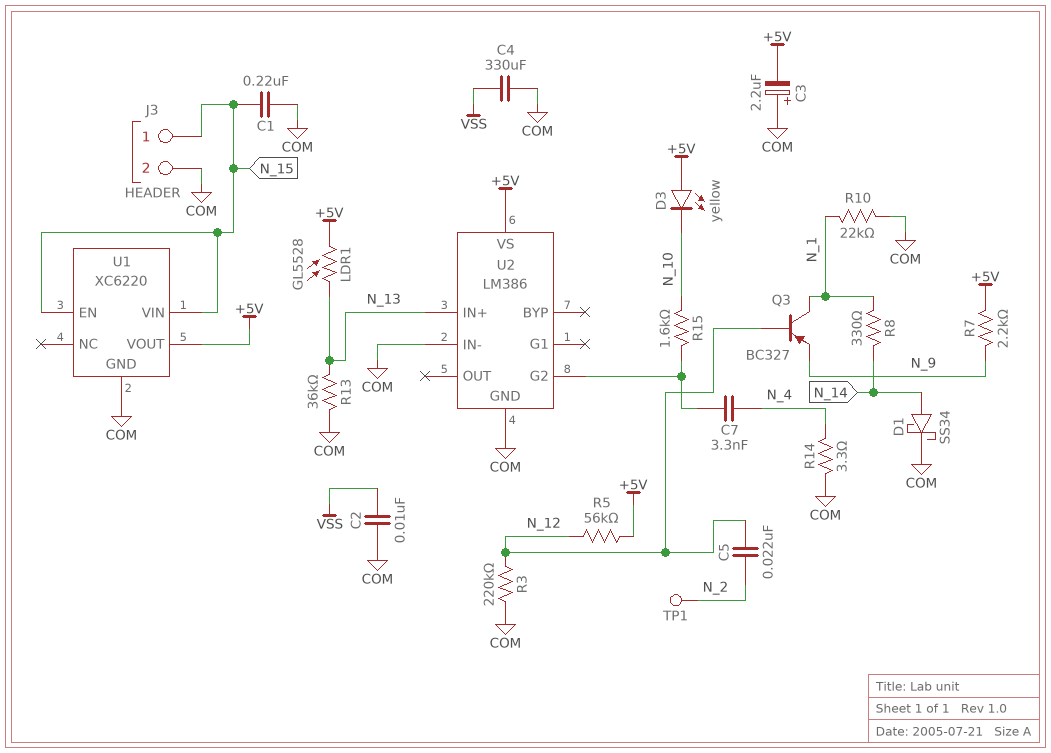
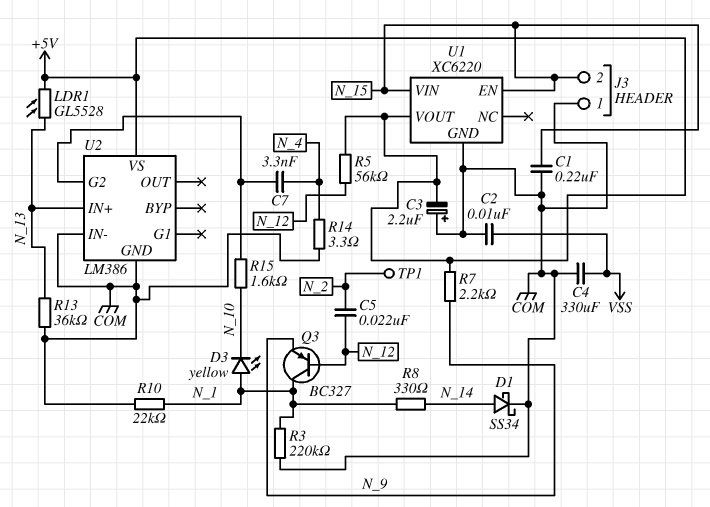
D3: LED yellow (A +5V, K N_10) -> LED yellow (A N_1, K N_10)
J3 pin 1: N_15 -> COM
J3 pin 2: COM -> N_15
R3: 220k (COM, N_12) -> 220k (COM, N_1)

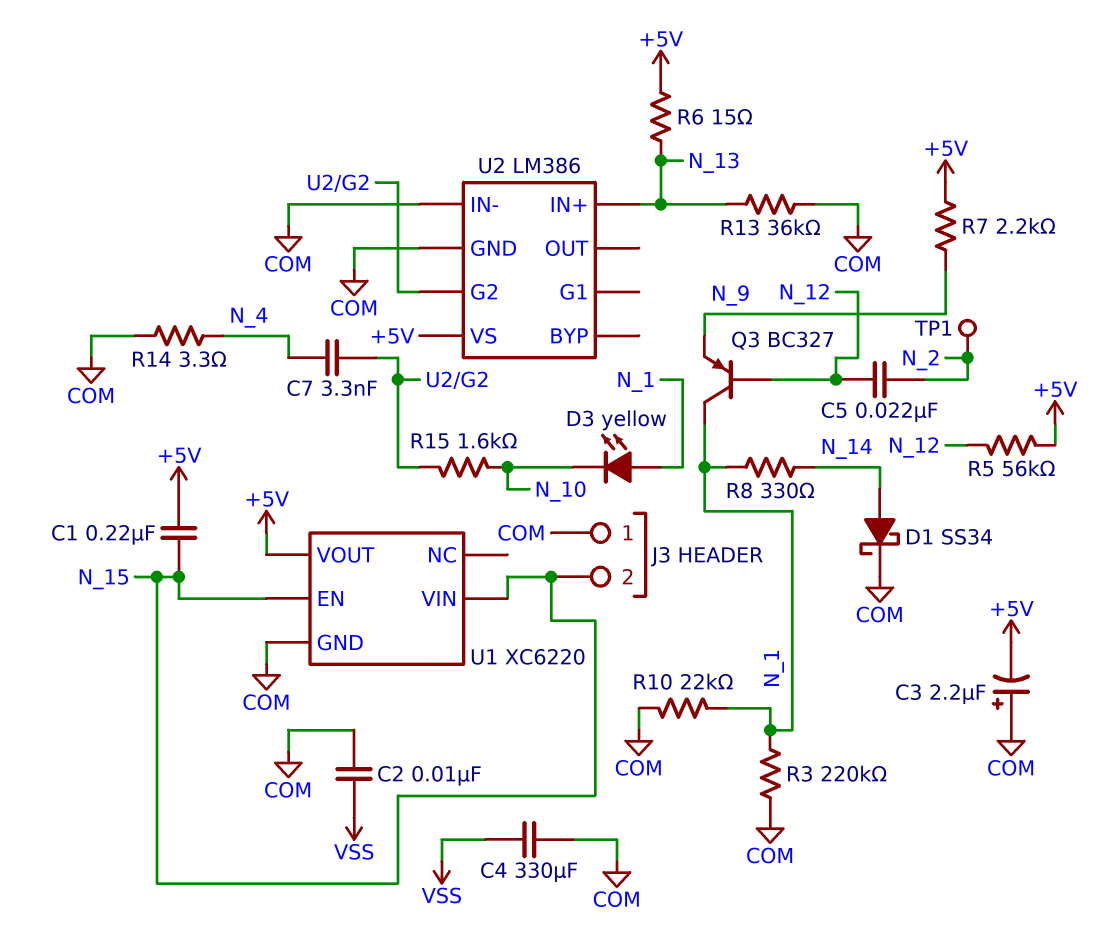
C1: 220nF (COM, N_15) -> 220nF (+5V, N_15)
LDR1: GL5528 (+5V, N_13) -> none
R6: none -> 15 (+5V, N_13)

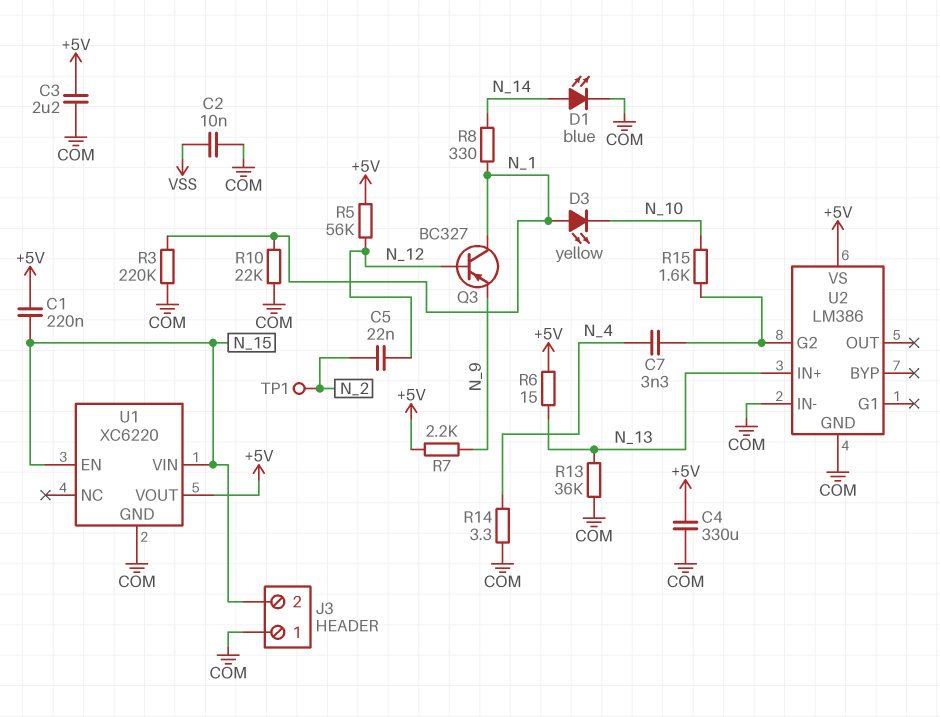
C3: 2.2uF (plus COM, minus +5V) -> 2.2uF (+5V, COM)
C4: 330uF (COM, VSS) -> 330uF (+5V, COM)
D1: schottky SS34 (A N_14, K COM) -> LED blue (A N_14, K COM)

